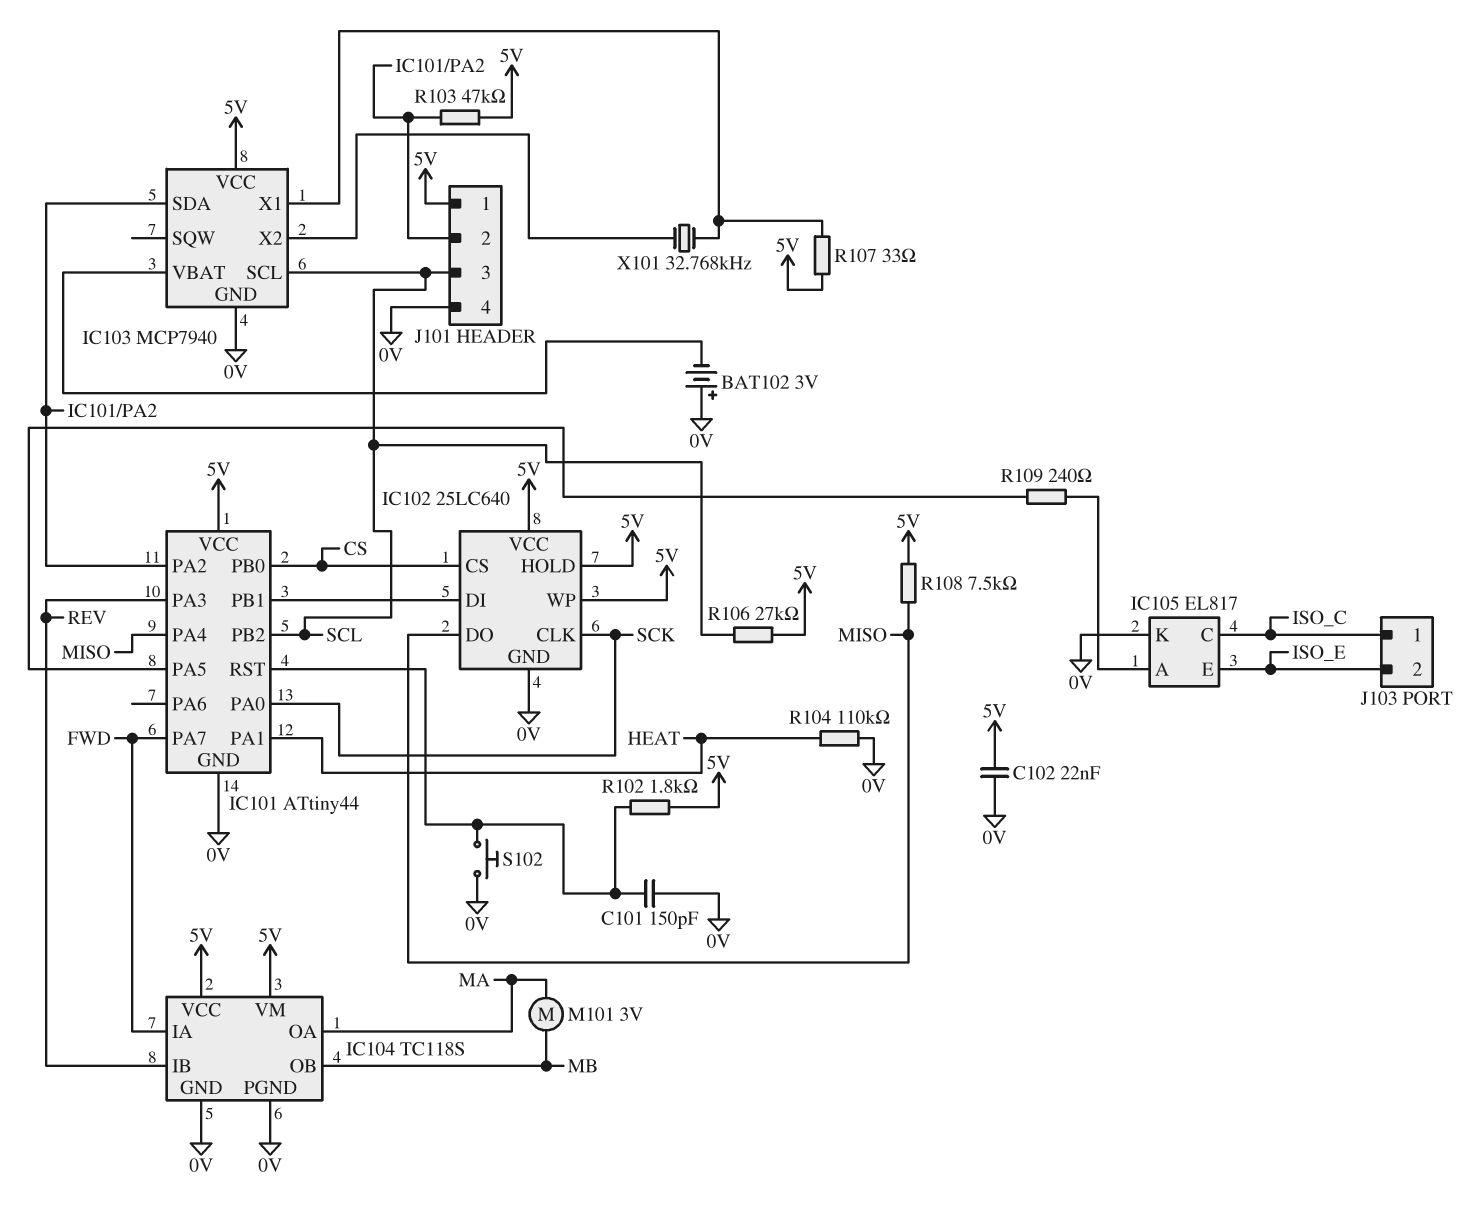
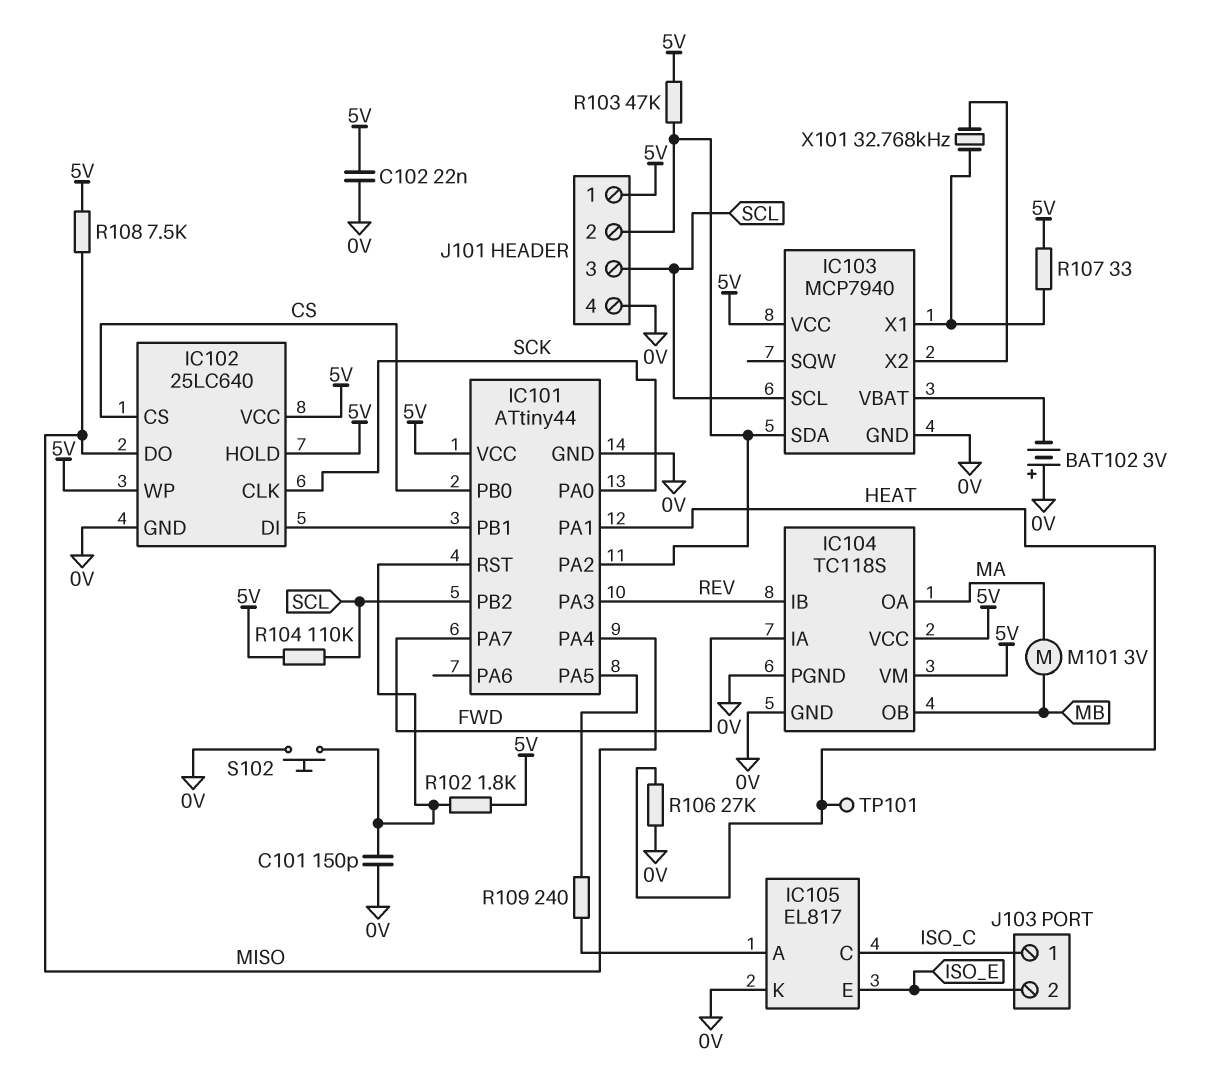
R104: 110k (0V, HEAT) -> 110k (5V, SCL)
R106: 27k (5V, SCL) -> 27k (0V, HEAT)
TP101: none -> test point (HEAT)

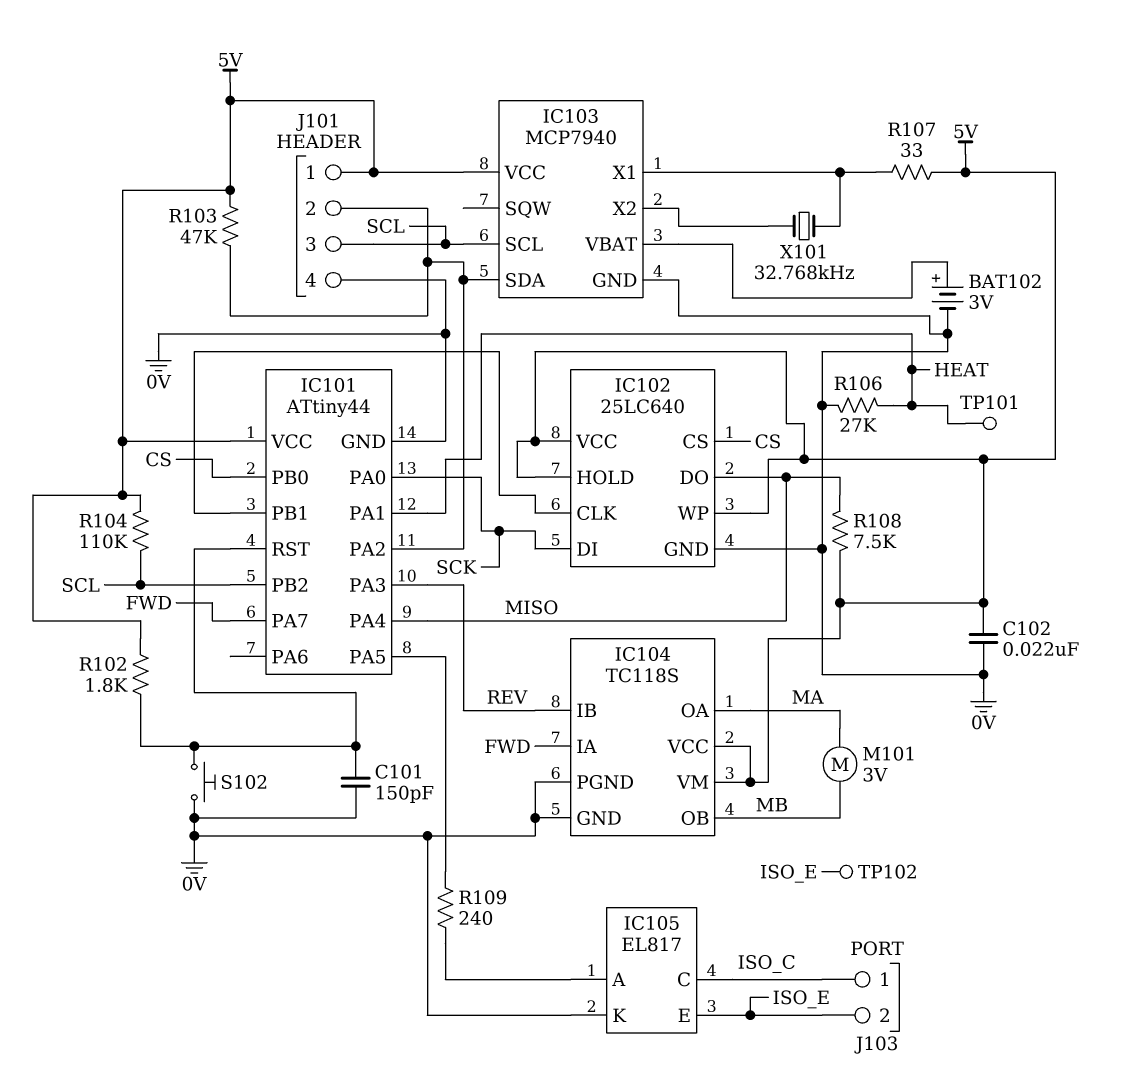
BAT102: 3V (plus 0V, minus IC103/VBAT) -> 3V (plus IC103/VBAT, minus 0V)
IC102 pin CLK: SCK -> IC101/PB1
IC102 pin DI: IC101/PB1 -> SCK
TP102: none -> test point (ISO_E)

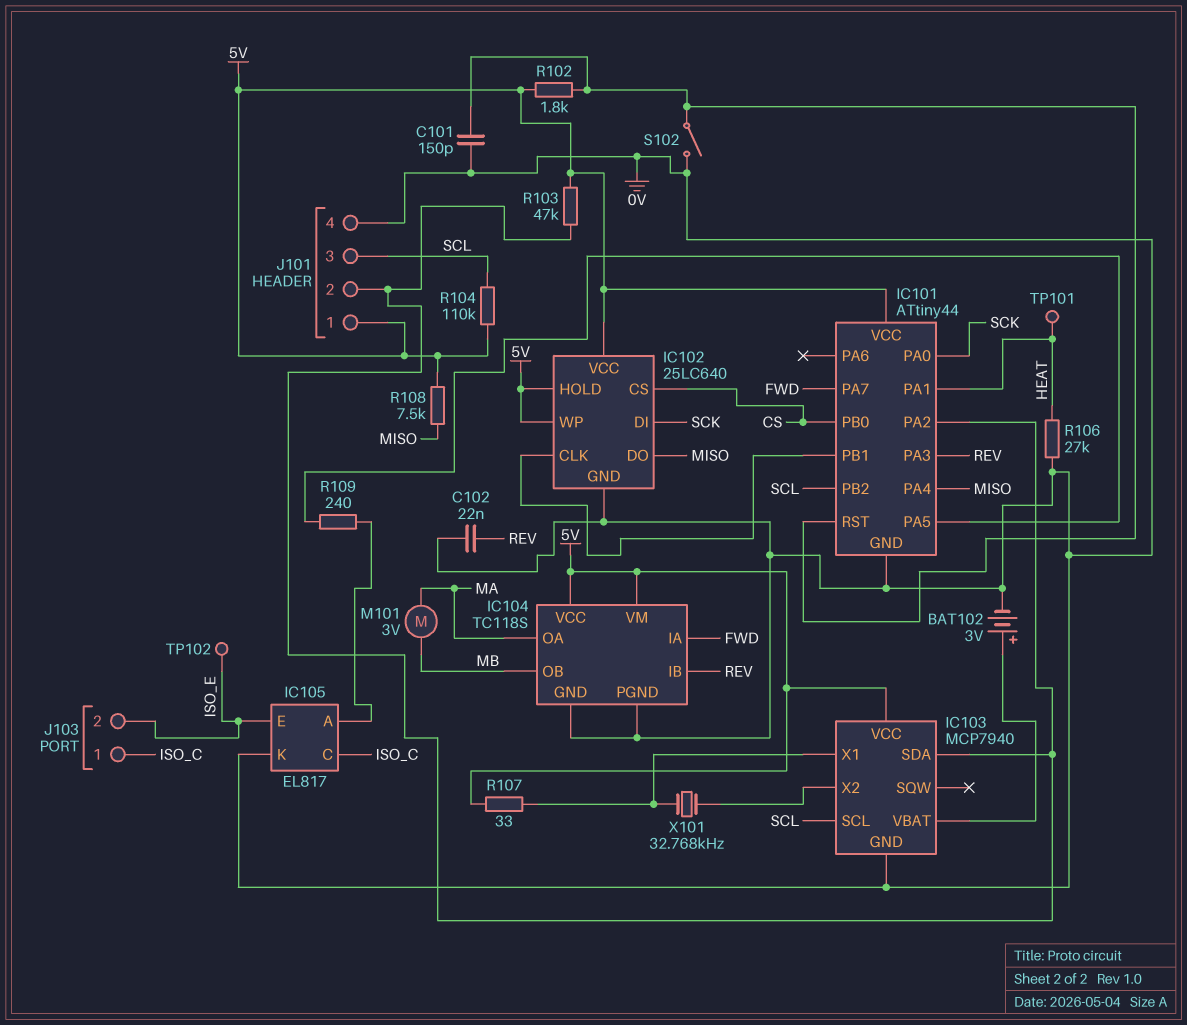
C102: 22nF (0V, 5V) -> 22nF (0V, REV)
S102: button (0V, IC101/RST) -> switch (0V, IC101/RST)

